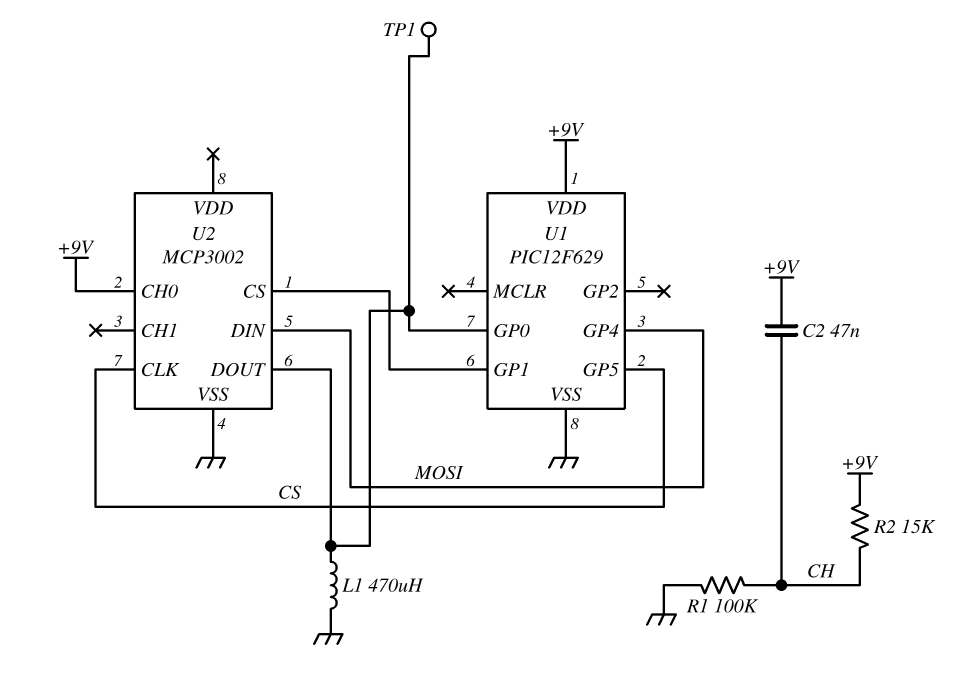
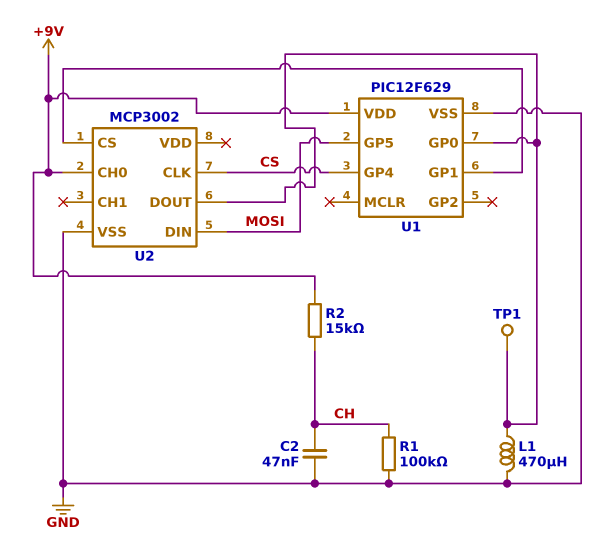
C2: 47nF (+9V, CH) -> 47nF (CH, GND)
U1 pin GP4: MOSI -> CS
U1 pin GP5: CS -> MOSI

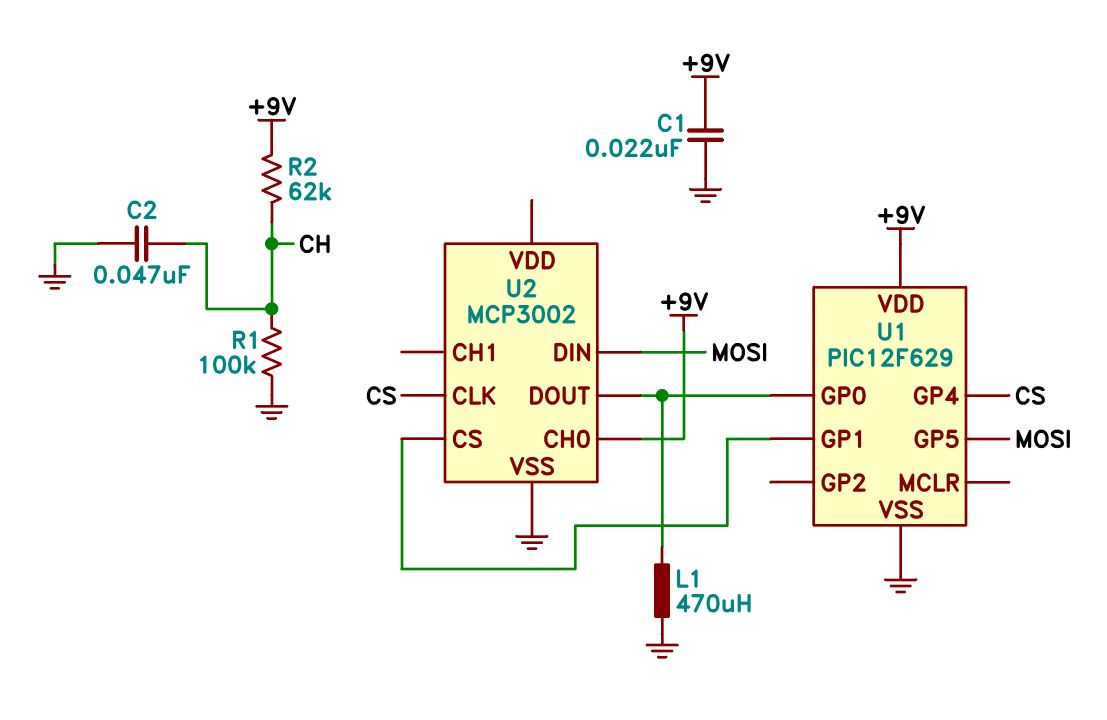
C1: none -> 22nF (+9V, GND)
R2: 15k (+9V, CH) -> 62k (+9V, CH)
TP1: test point (U1/GP0) -> none

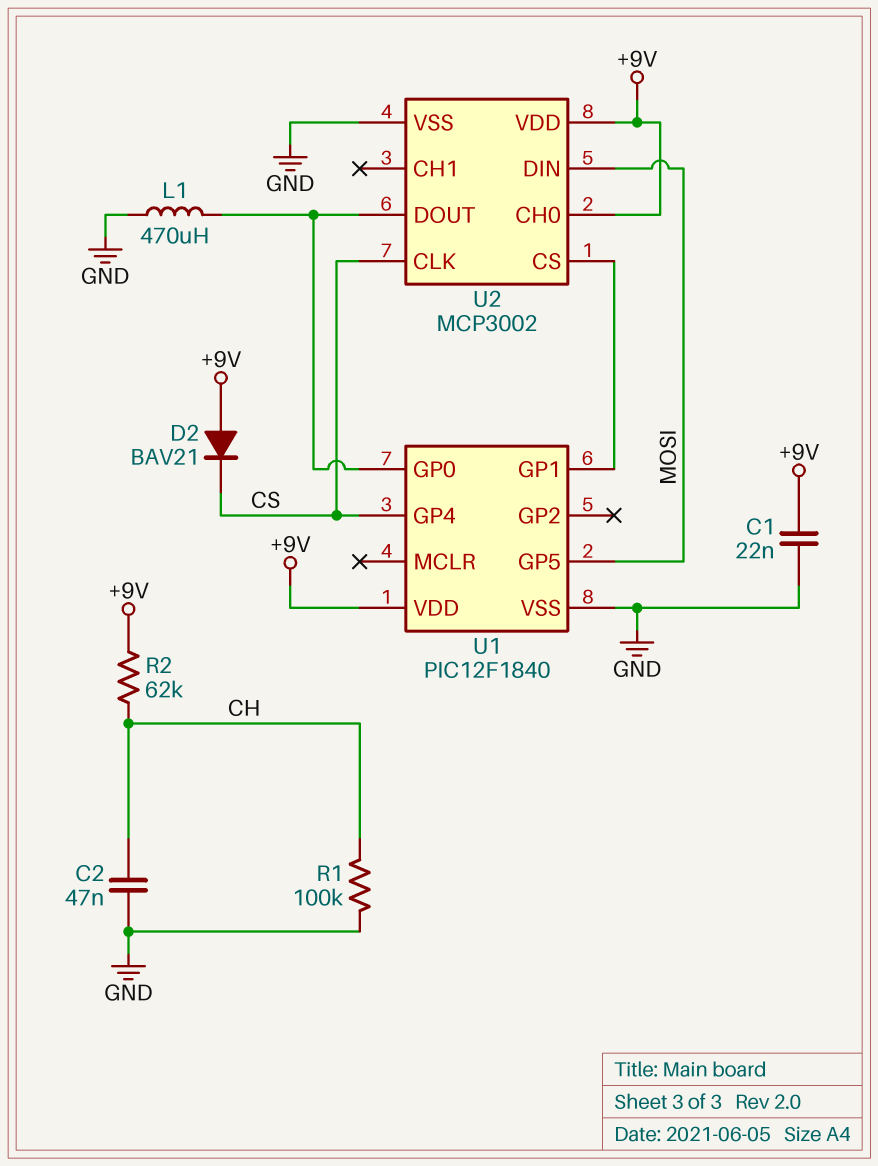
D2: none -> diode BAV21 (A +9V, K CS)
U1: PIC12F629 -> PIC12F1840
U2 pin VDD: none -> +9V

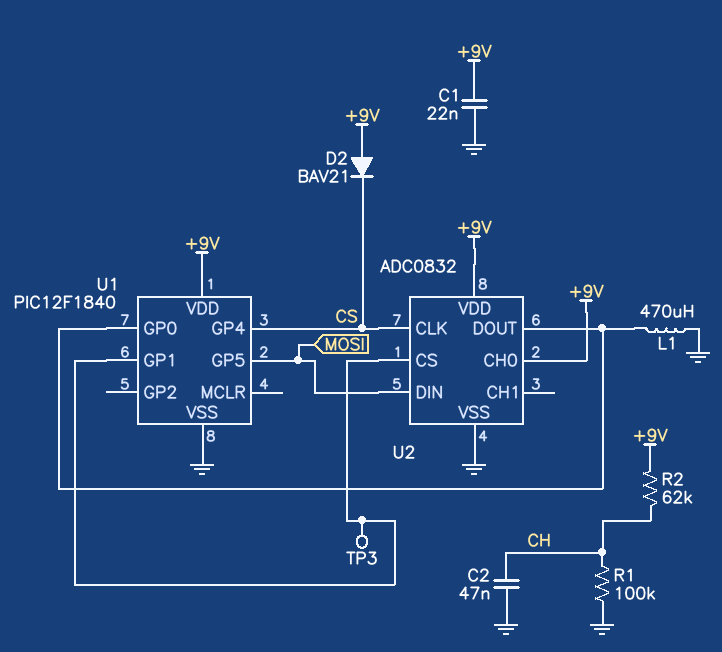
TP3: none -> test point (U1/GP1)
U2: MCP3002 -> ADC0832

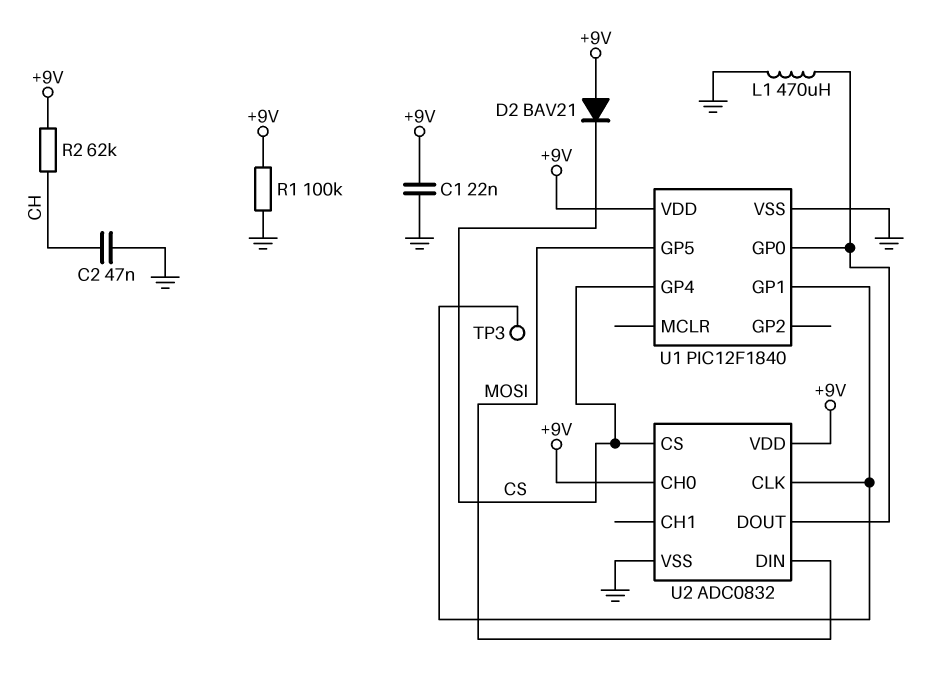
R1: 100k (CH, GND) -> 100k (+9V, GND)
U2 pin CLK: CS -> U1/GP1
U2 pin CS: U1/GP1 -> CS

